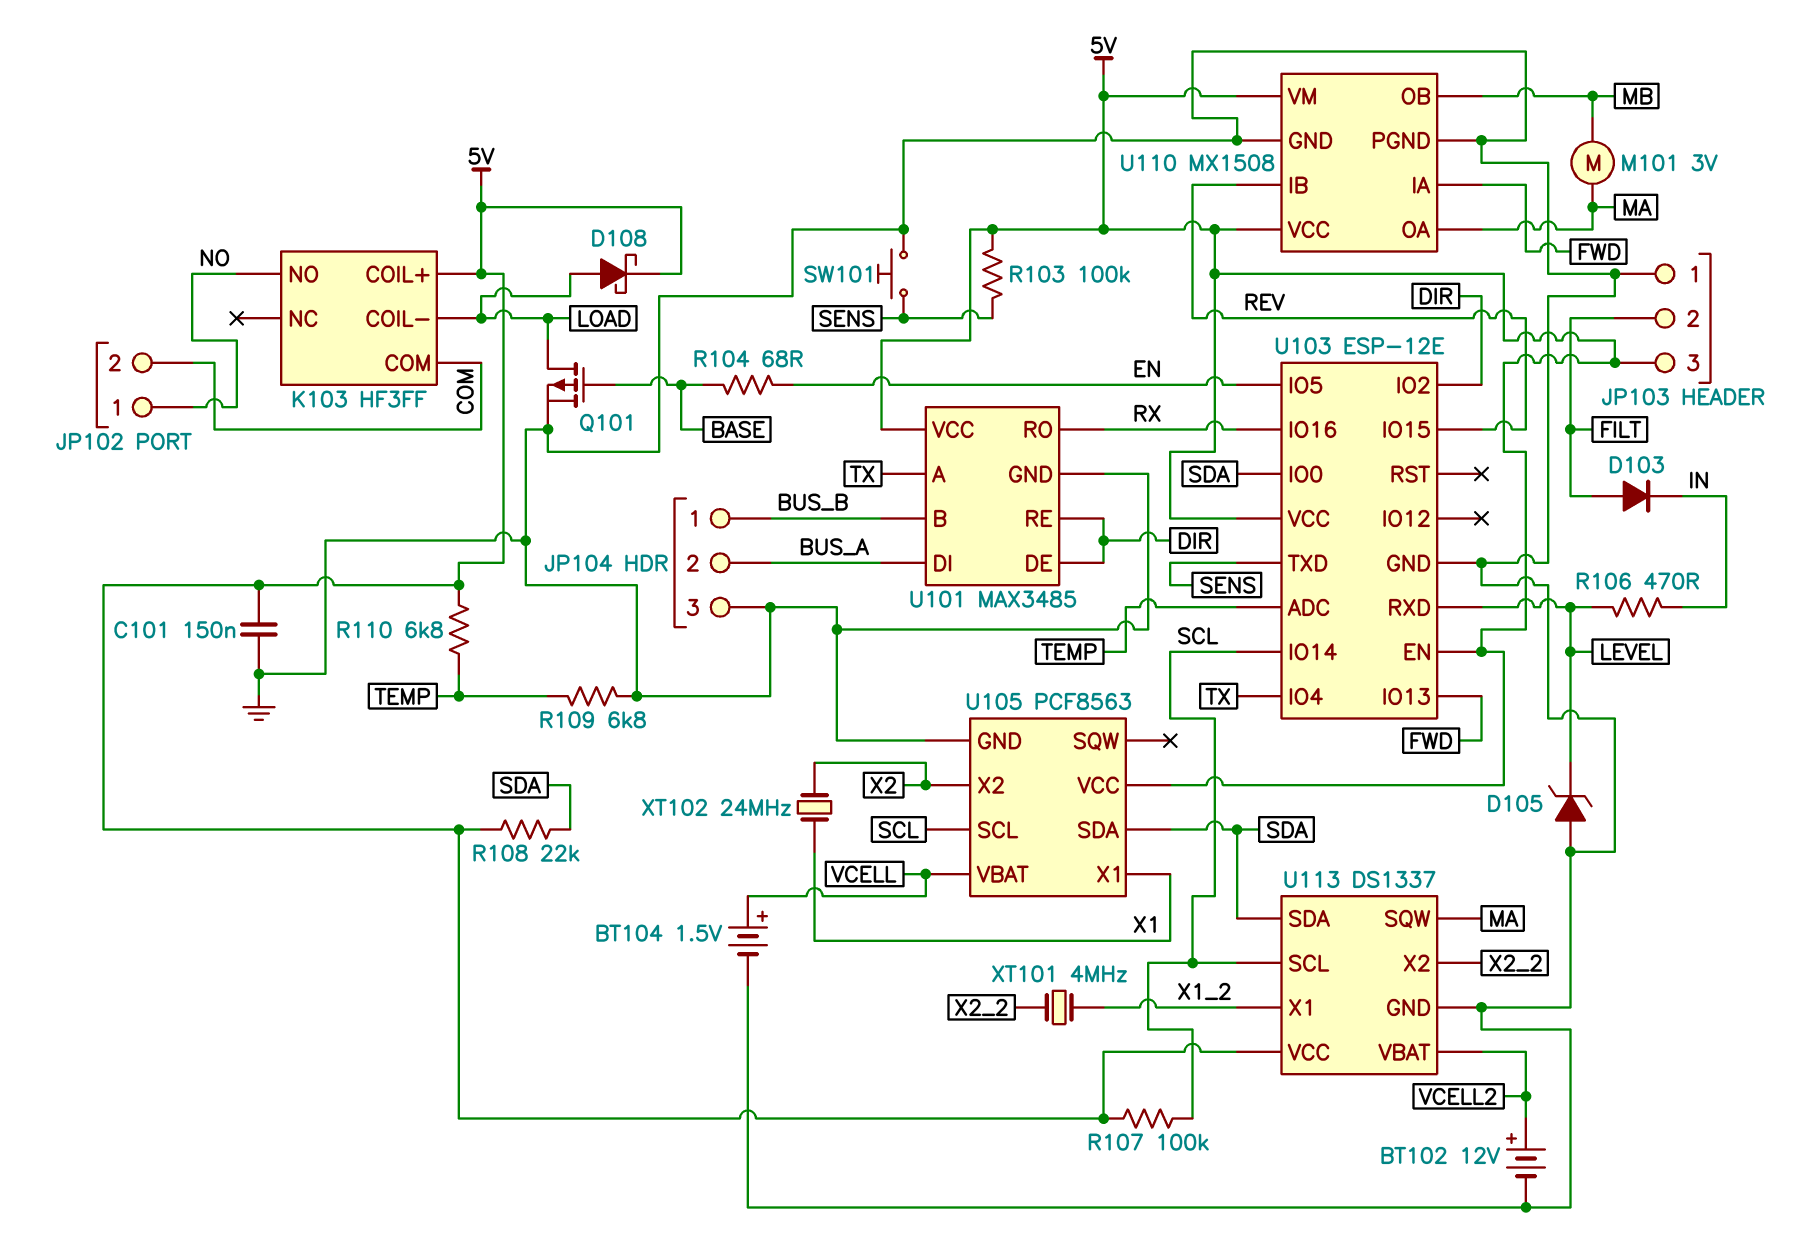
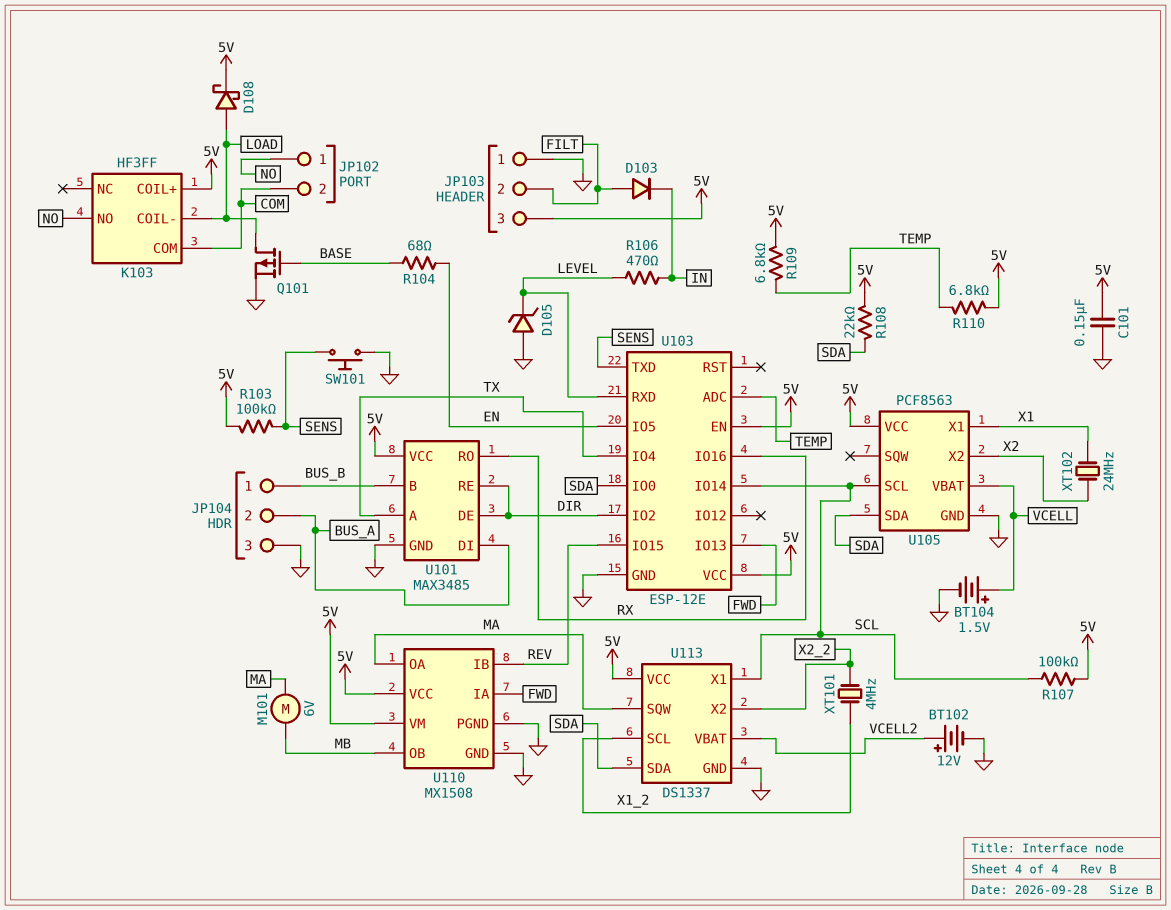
M101: motor 3V (MA, MB) -> motor 6V (MA, MB)
R109: 6.8k (GND, TEMP) -> 6.8k (5V, TEMP)
U113 pin SCL: SCL -> X1_2
U113 pin X1: X1_2 -> SCL

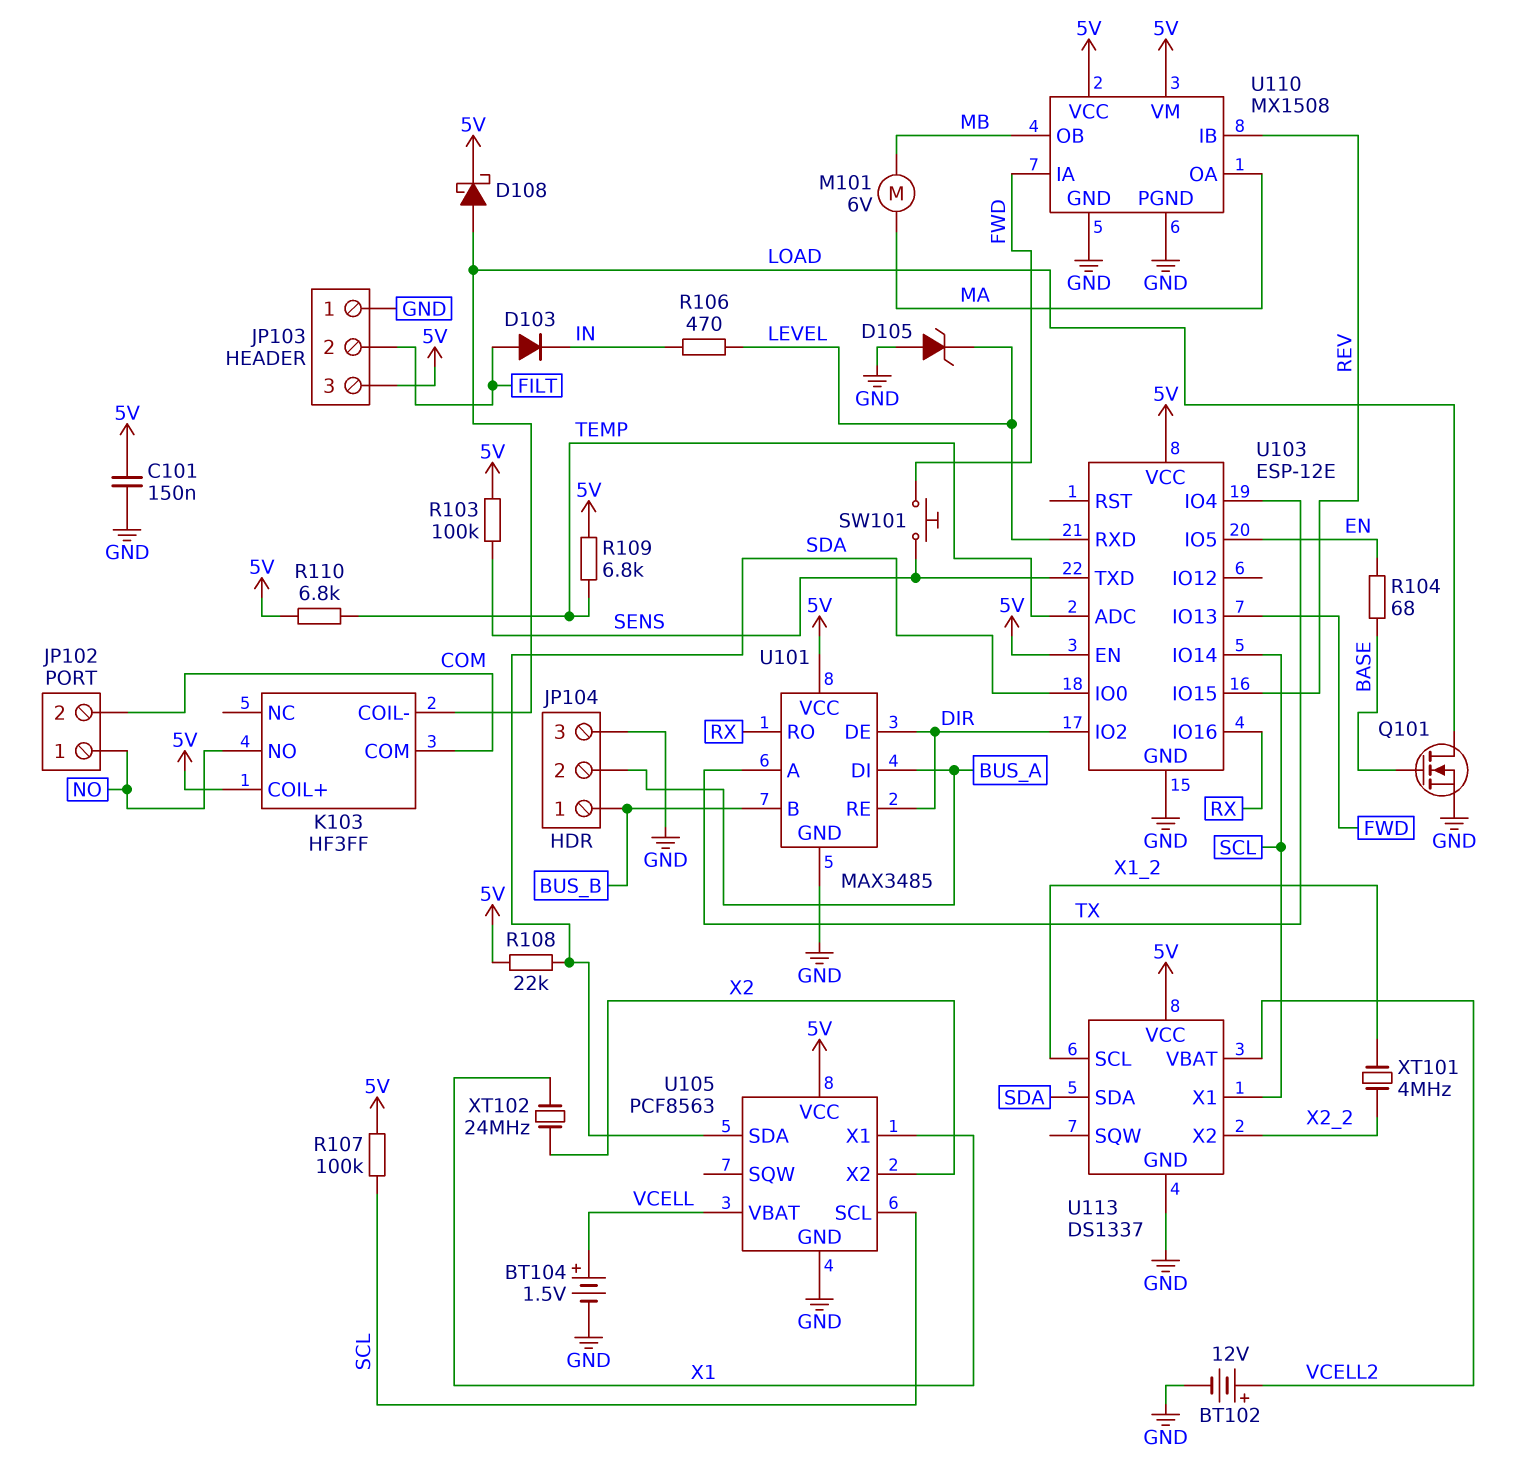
Q101: PMOS (G BASE, D LOAD, S GND) -> NMOS (G BASE, D LOAD, S GND)
SW101: button (GND, SENS) -> button (FWD, SENS)
U113 pin SQW: MA -> none

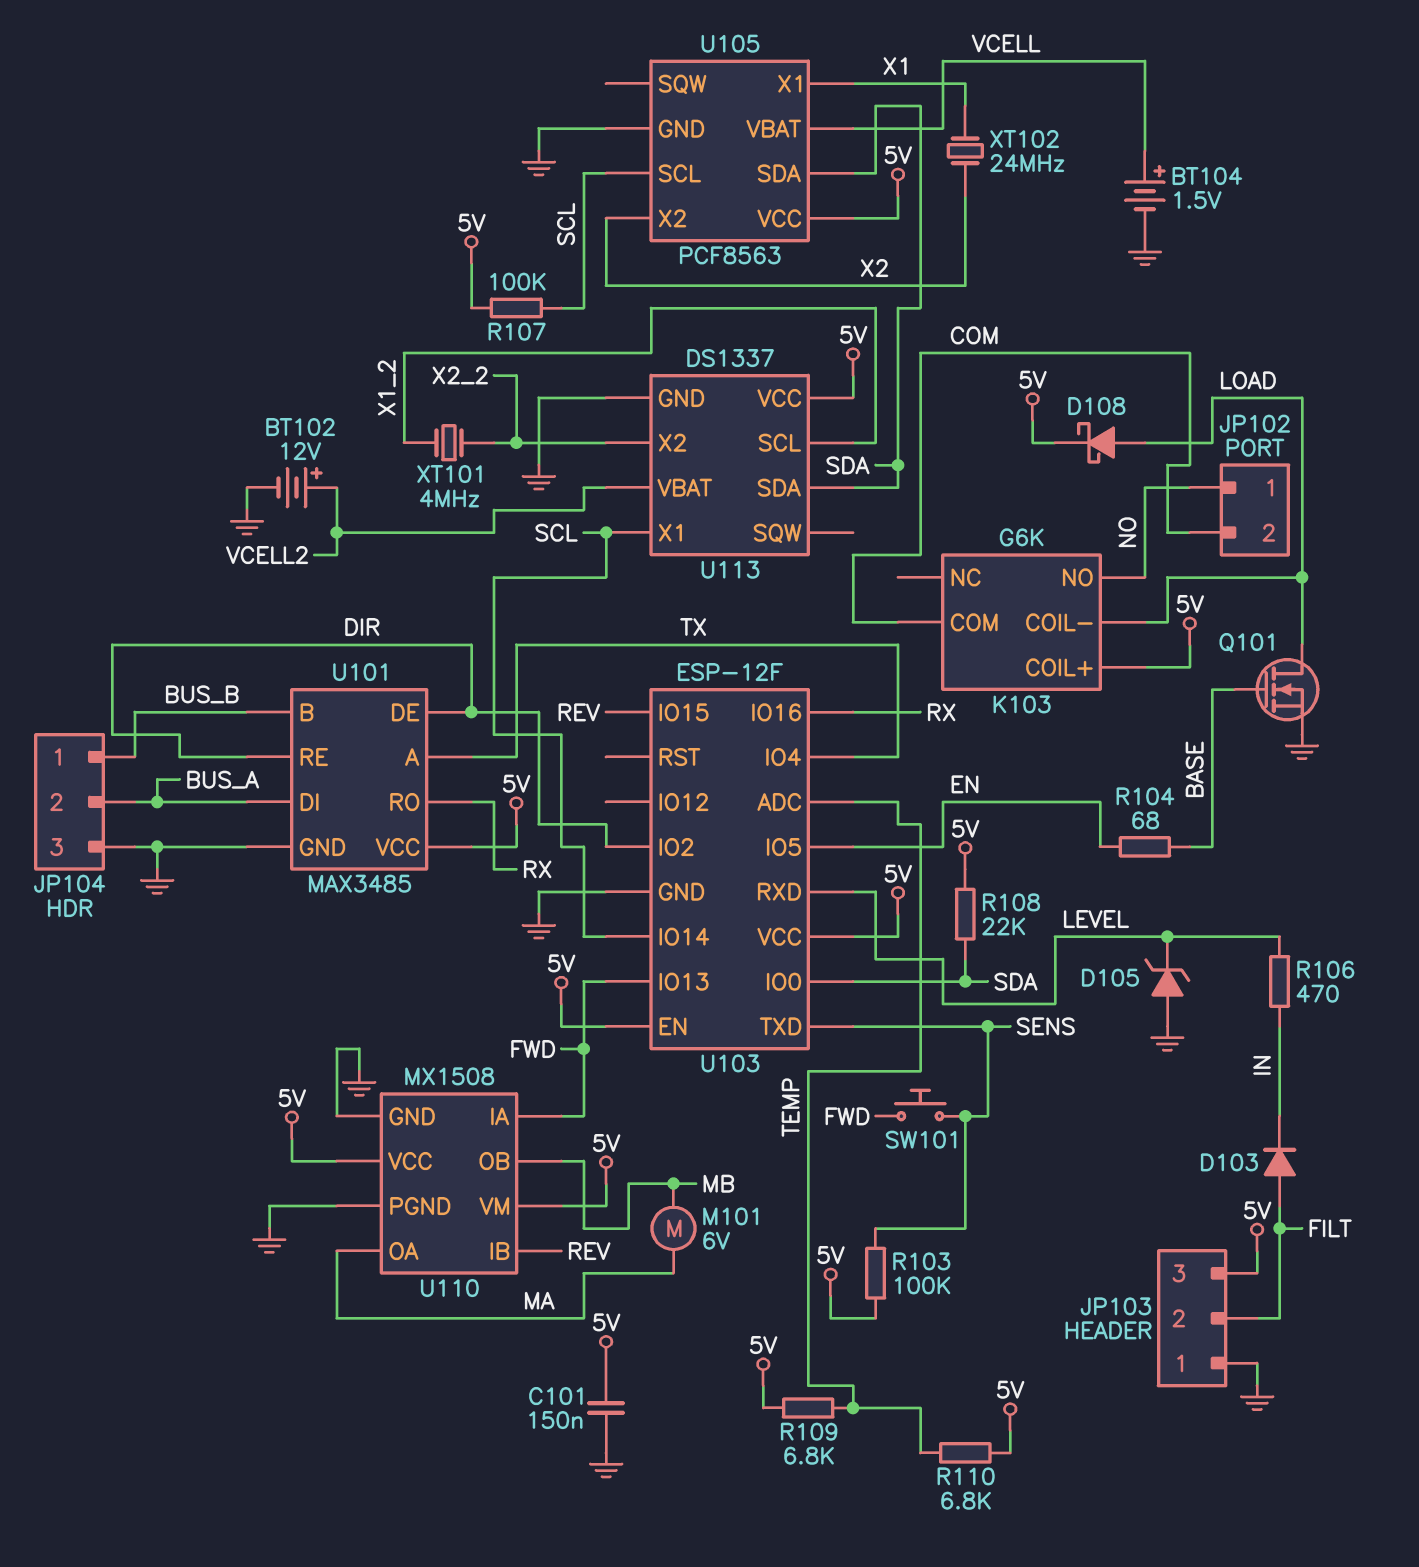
K103: HF3FF -> G6K
U103: ESP-12E -> ESP-12F

